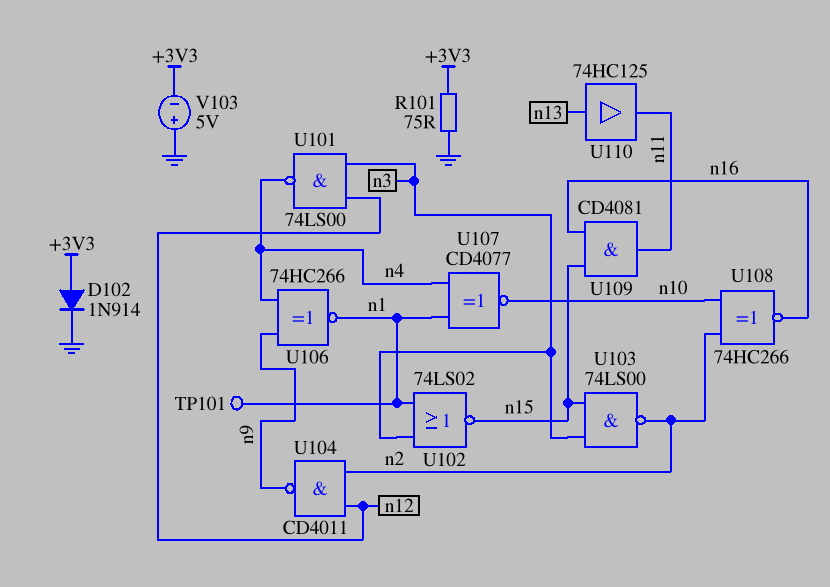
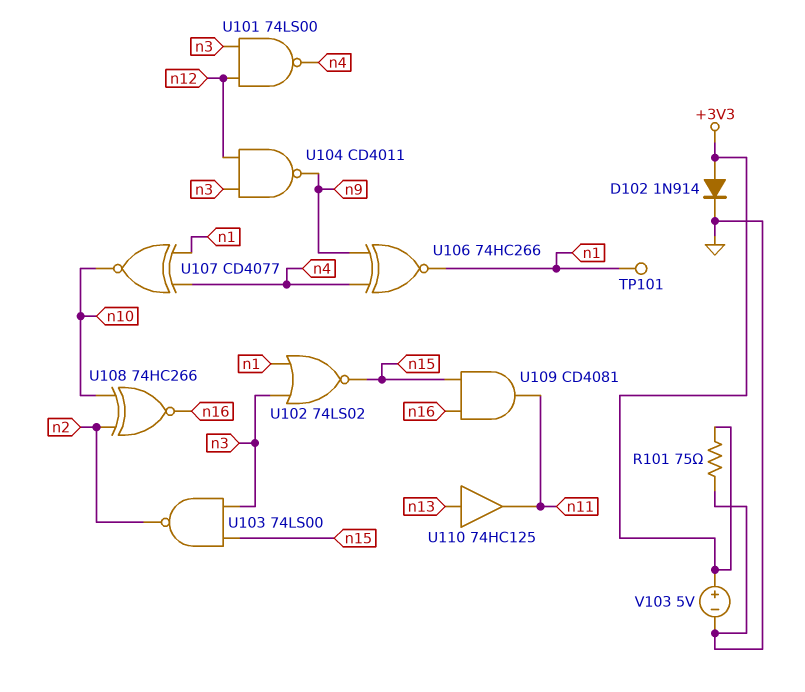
U104: NAND CD4011 (in n2, in n12, out n9) -> NAND CD4011 (in n3, in n12, out n9)
V103: 5V (plus GND, minus +3V3) -> 5V (plus +3V3, minus GND)

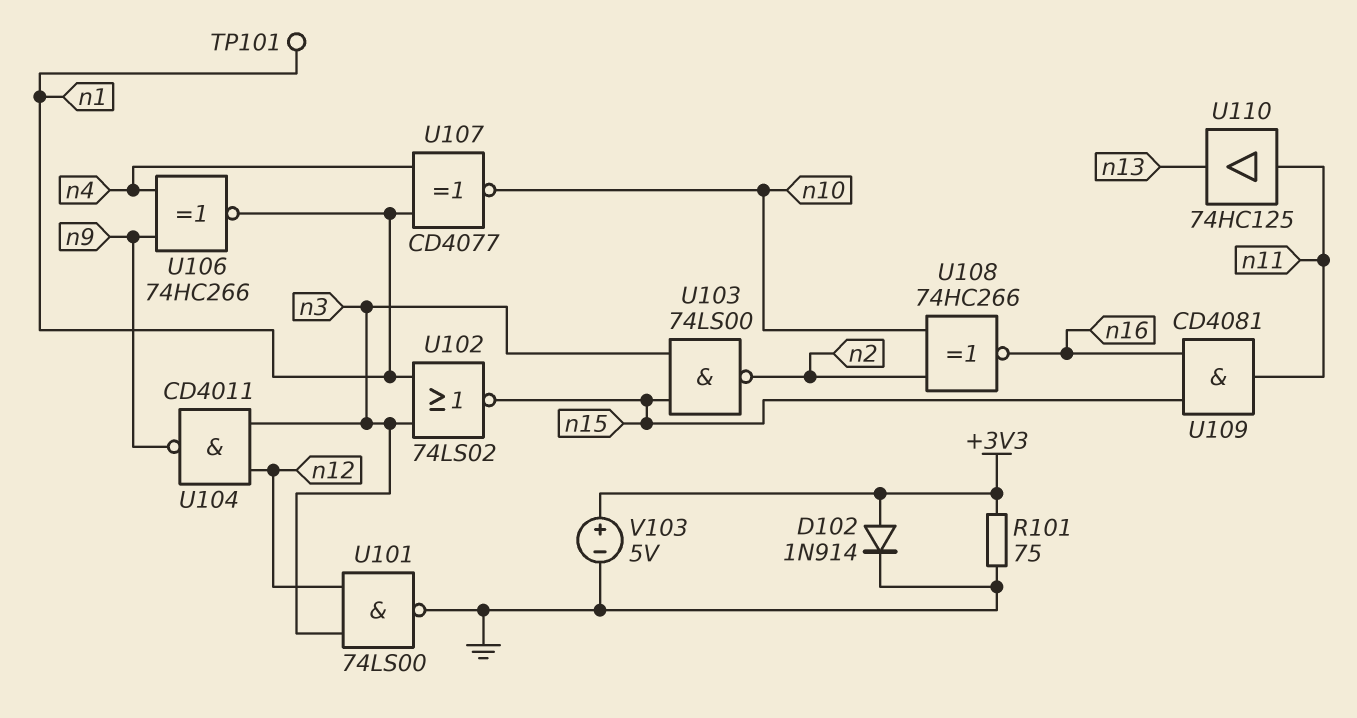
U101: NAND 74LS00 (in n3, in n12, out n4) -> NAND 74LS00 (in n3, in n12, out GND)
U110: buffer 74HC125 (in n13, out n11) -> buffer 74HC125 (in n11, out n13)

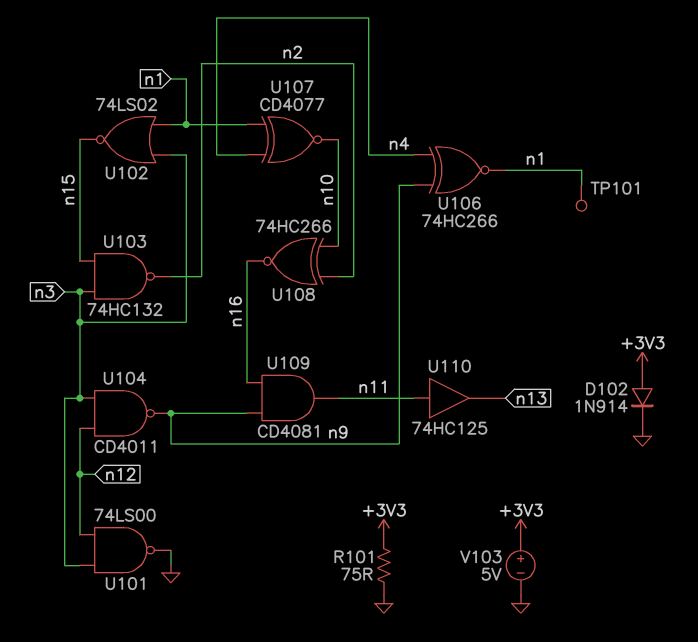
U103: NAND 74LS00 (in n3, in n15, out n2) -> NAND 74HC132 (in n3, in n15, out n2)
U109: AND CD4081 (in n15, in n16, out n11) -> AND CD4081 (in n9, in n16, out n11)

